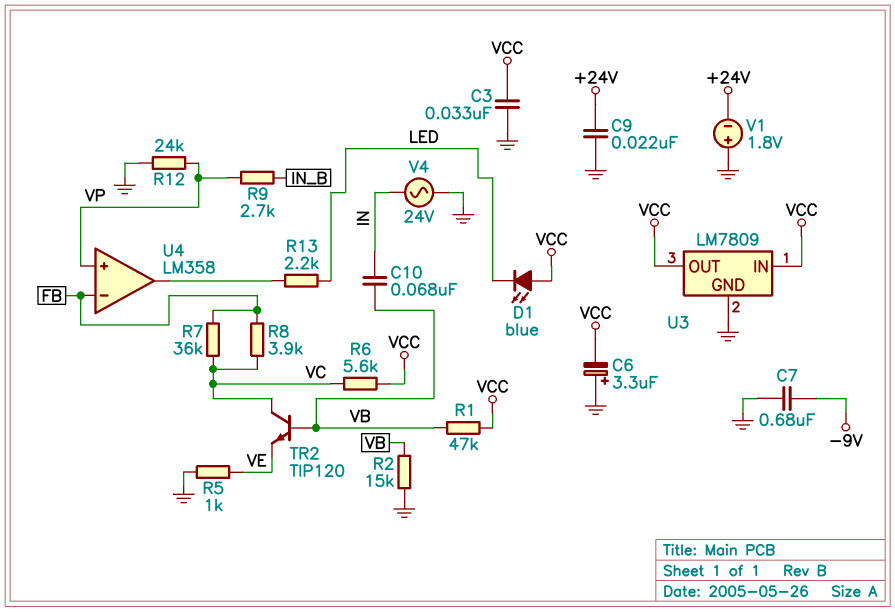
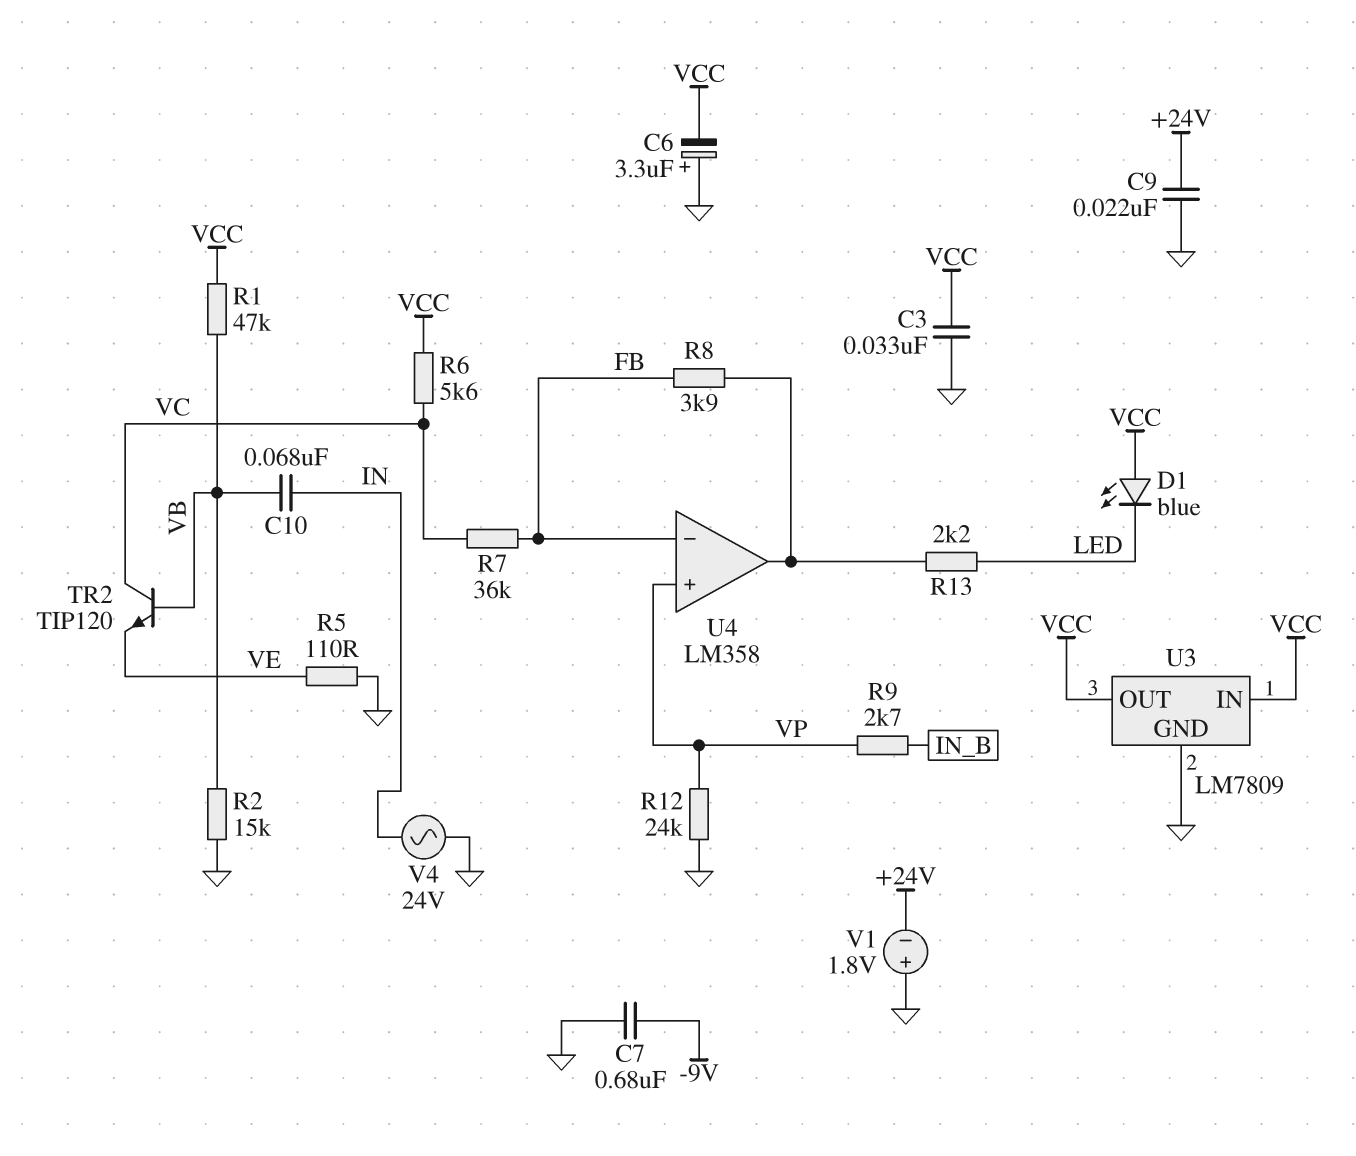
R5: 1k (GND, VE) -> 110 (GND, VE)
R8: 3.9k (FB, VC) -> 3.9k (FB, U4/out)

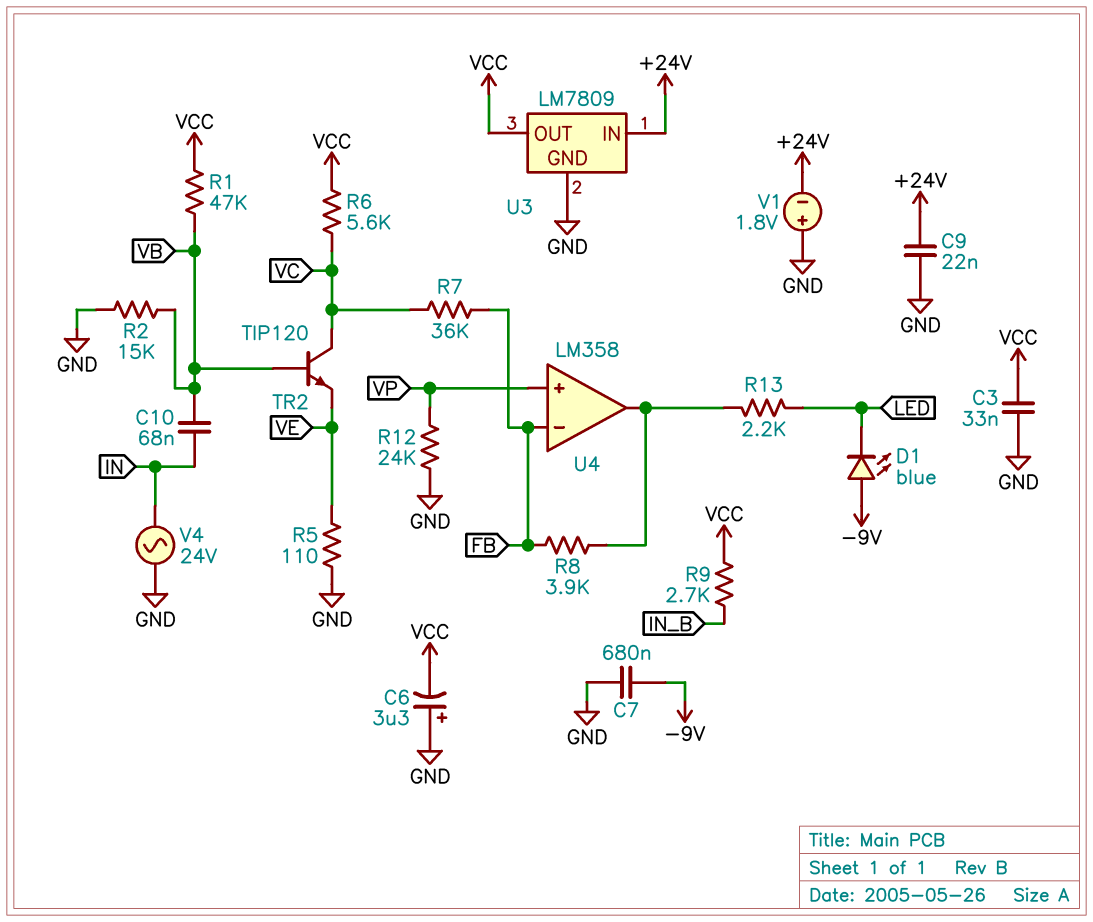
D1: LED blue (A VCC, K LED) -> LED blue (A -9V, K LED)
R9: 2.7k (IN_B, VP) -> 2.7k (IN_B, VCC)
U3 pin IN: VCC -> +24V

